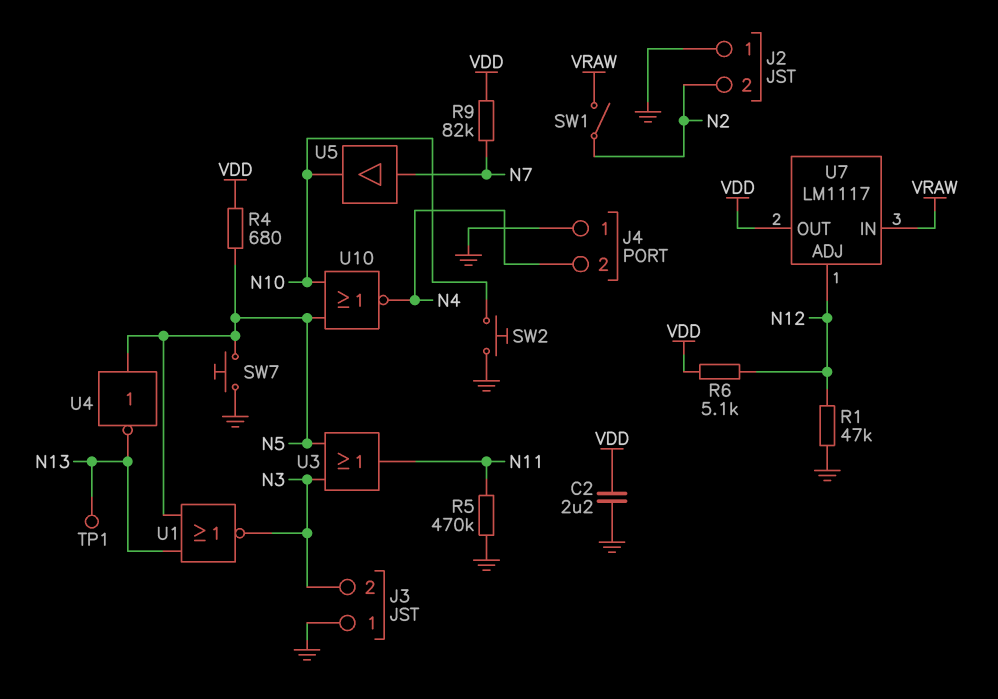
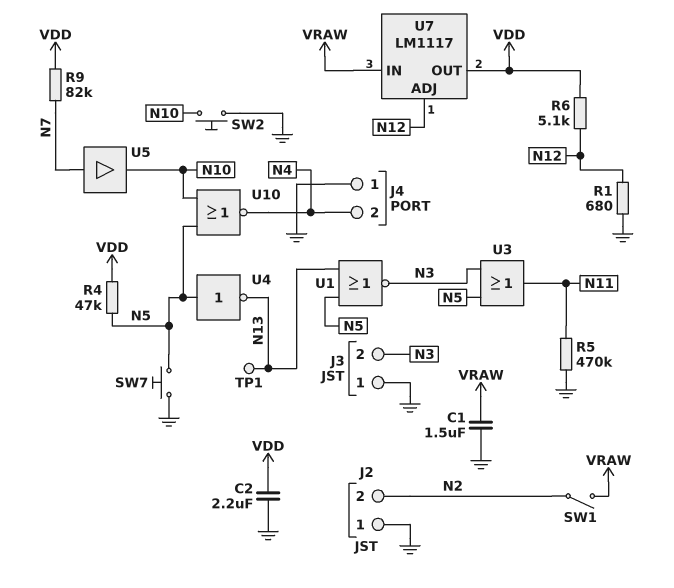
C1: none -> 1.5uF (GND, VRAW)
R1: 47k (GND, N12) -> 680 (GND, N12)
R4: 680 (N5, VDD) -> 47k (N5, VDD)

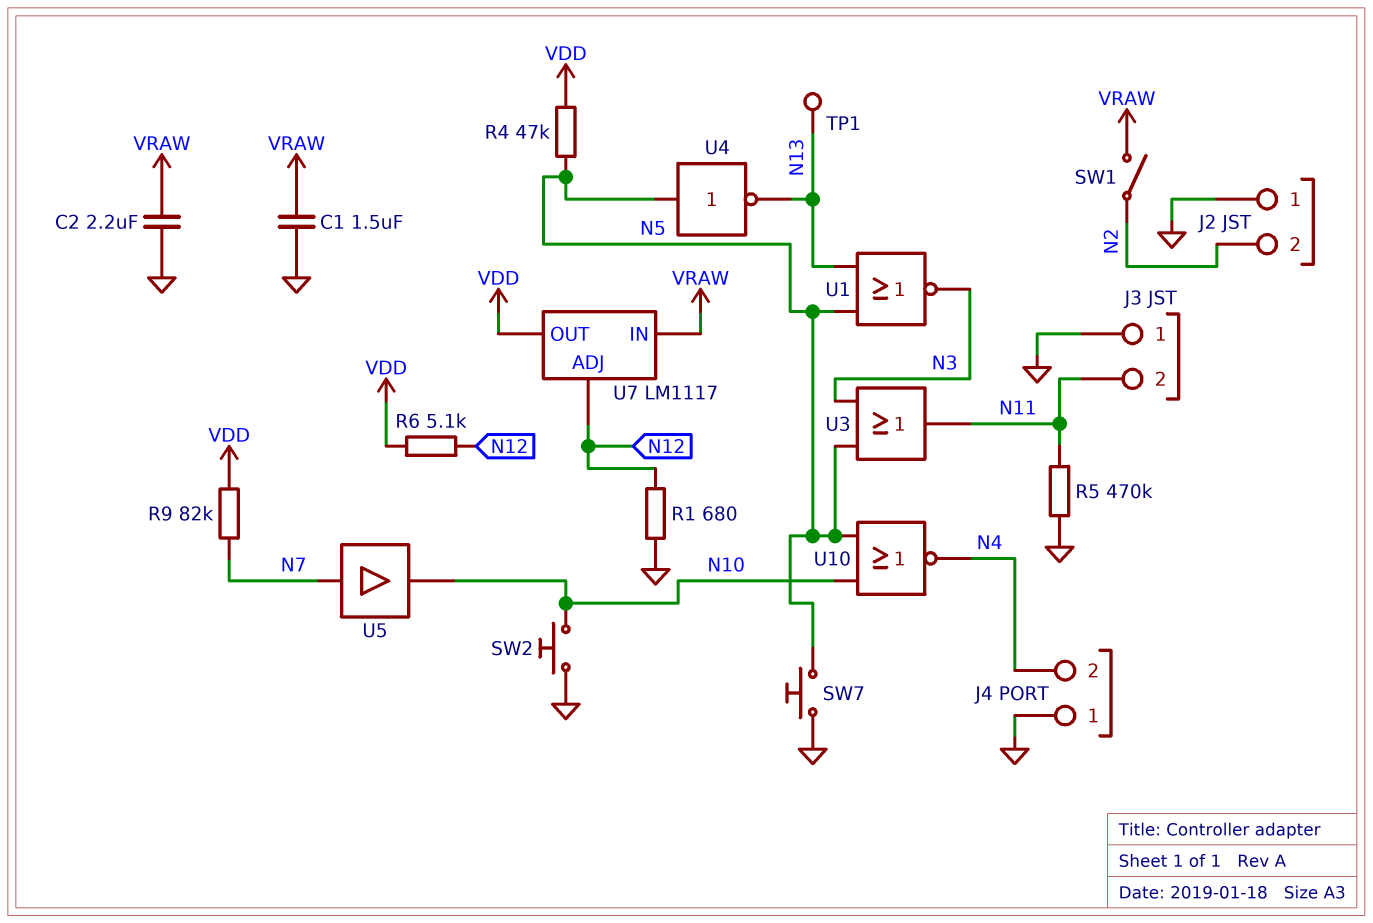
C2: 2.2uF (GND, VDD) -> 2.2uF (GND, VRAW)
J3 pin 2: N3 -> N11

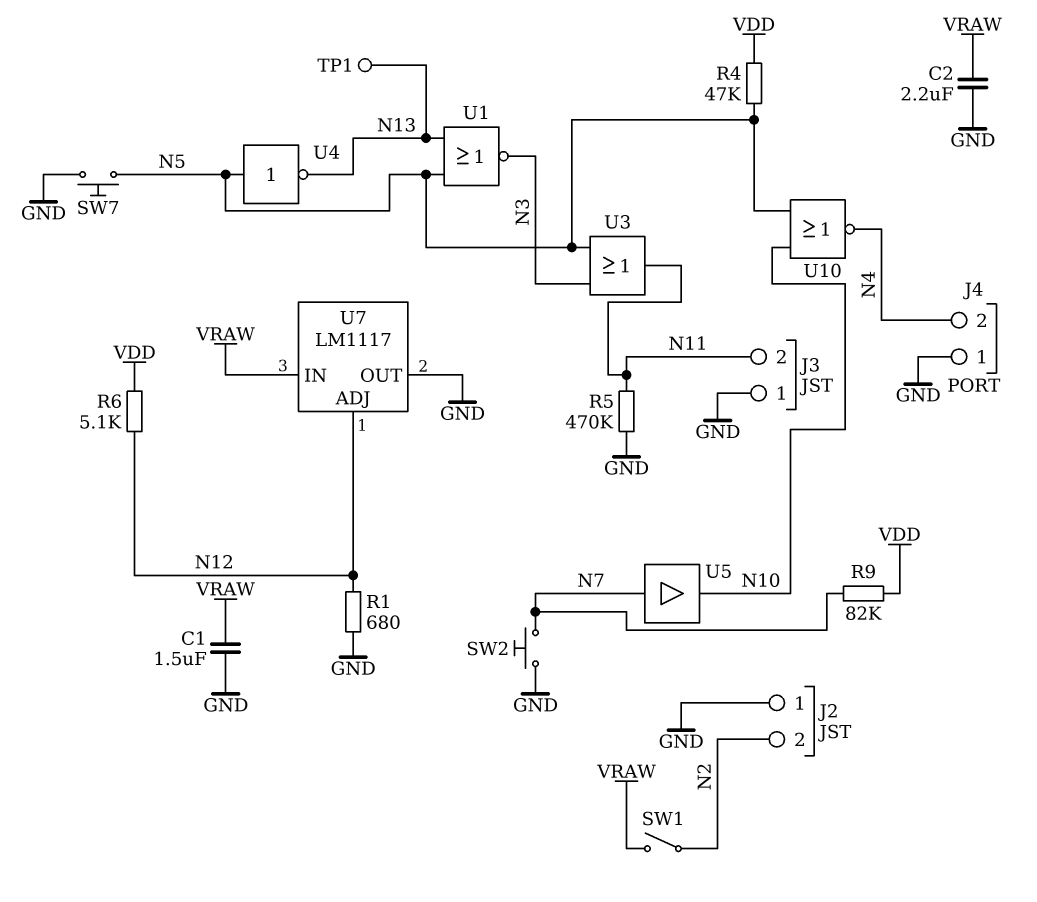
SW2: button (GND, N10) -> button (GND, N7)
U7 pin OUT: VDD -> GND

